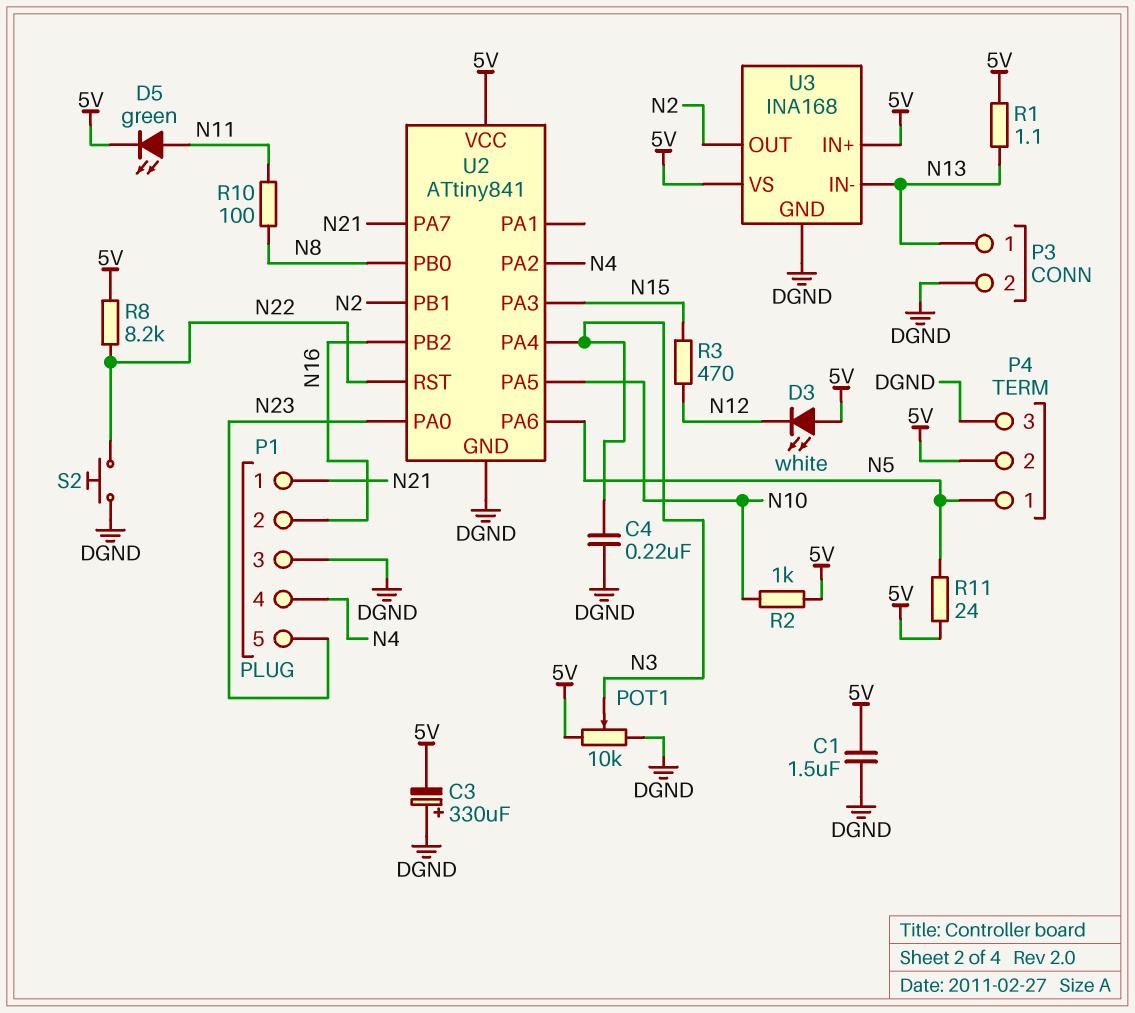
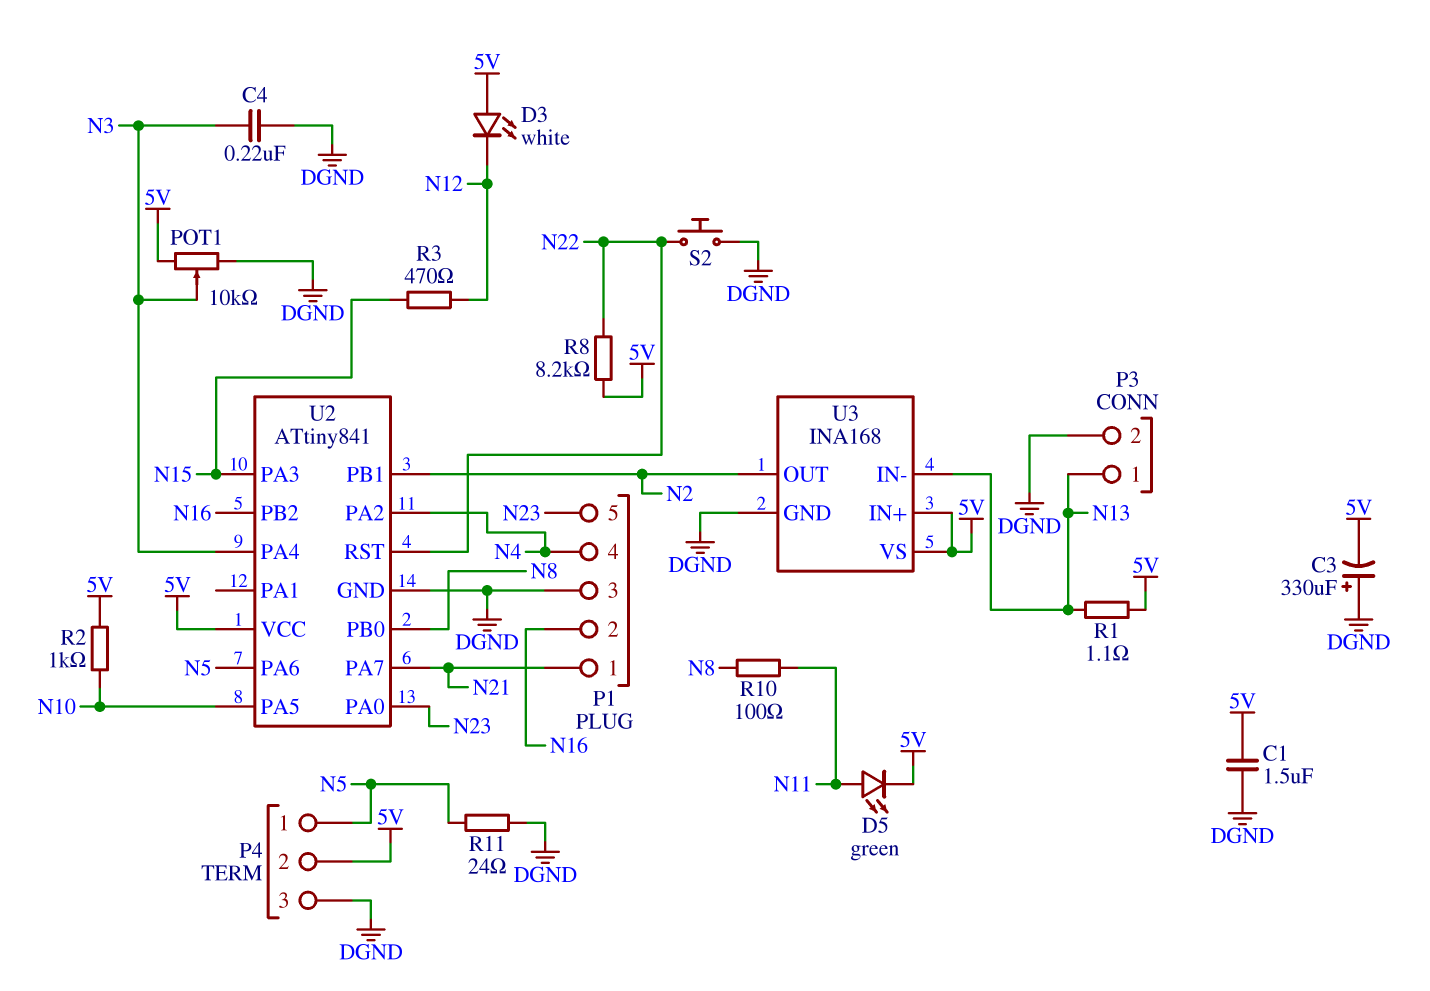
R11: 24 (5V, N5) -> 24 (DGND, N5)

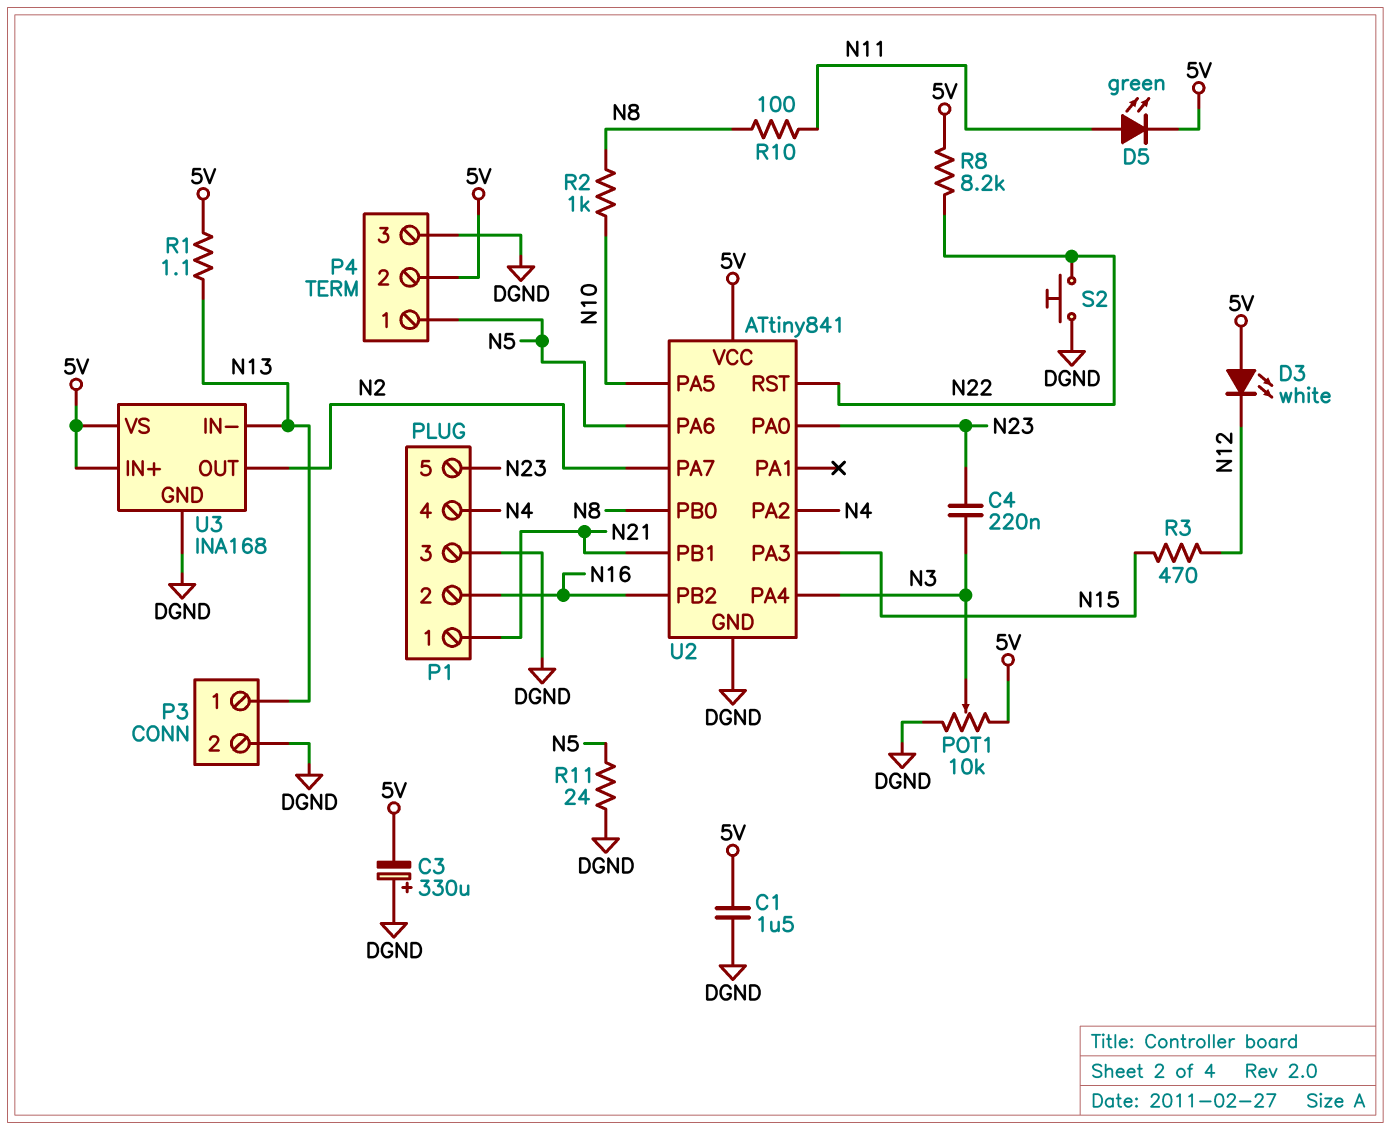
C4: 220nF (DGND, N3) -> 220nF (N3, N23)
R2: 1k (5V, N10) -> 1k (N8, N10)
U2 pin PA7: N21 -> N2
U2 pin PB1: N2 -> N21

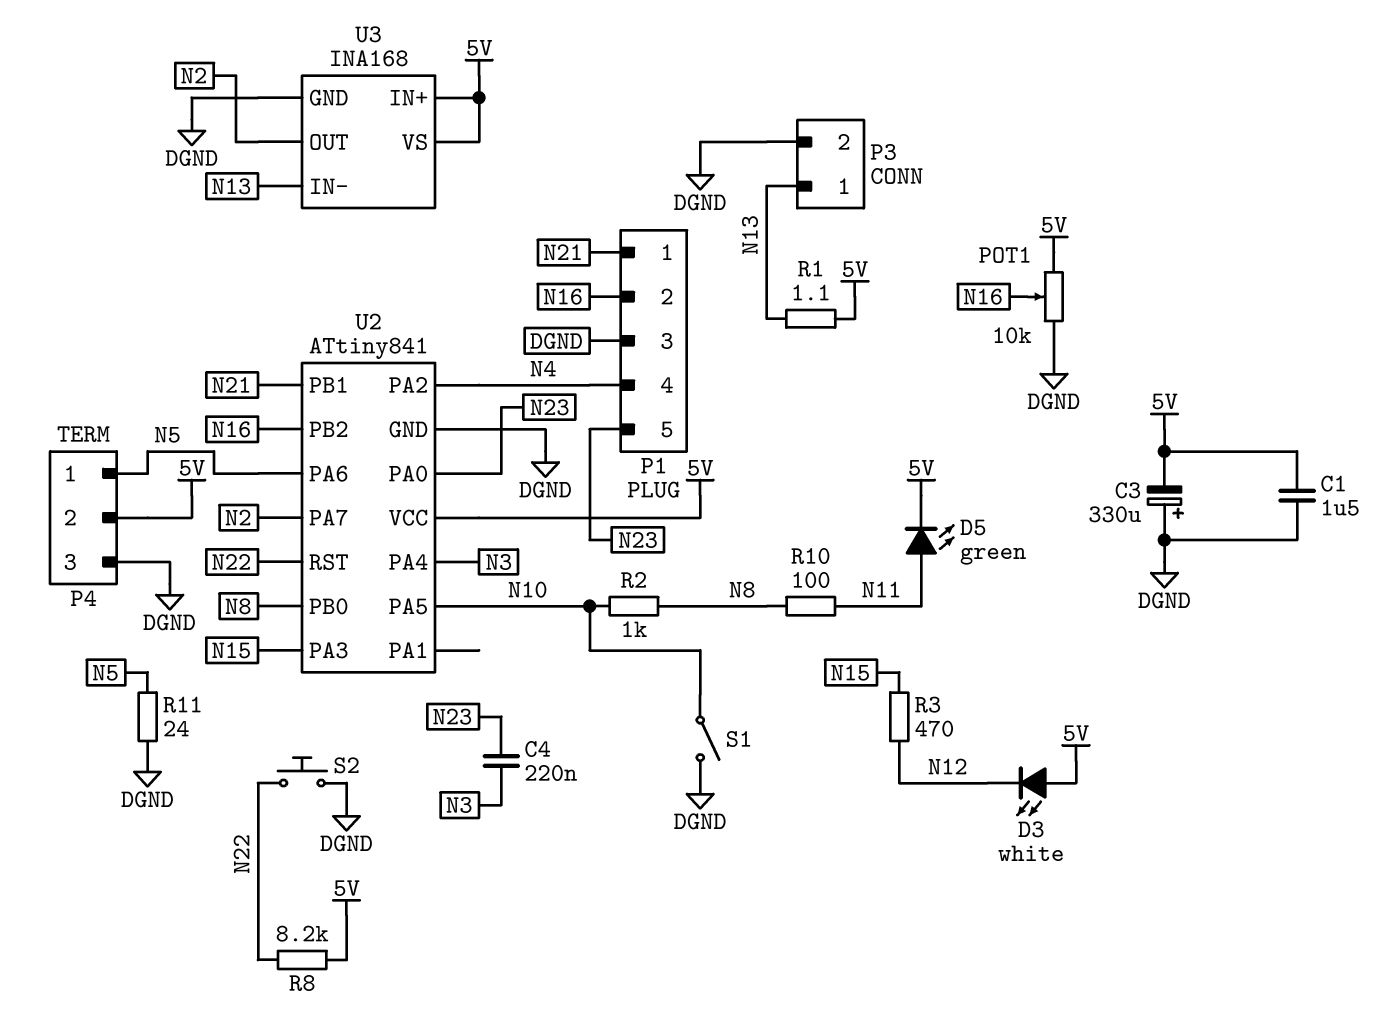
POT1: 10k (5V, DGND, wiper N3) -> 10k (5V, DGND, wiper N16)
S1: none -> switch (DGND, N10)

